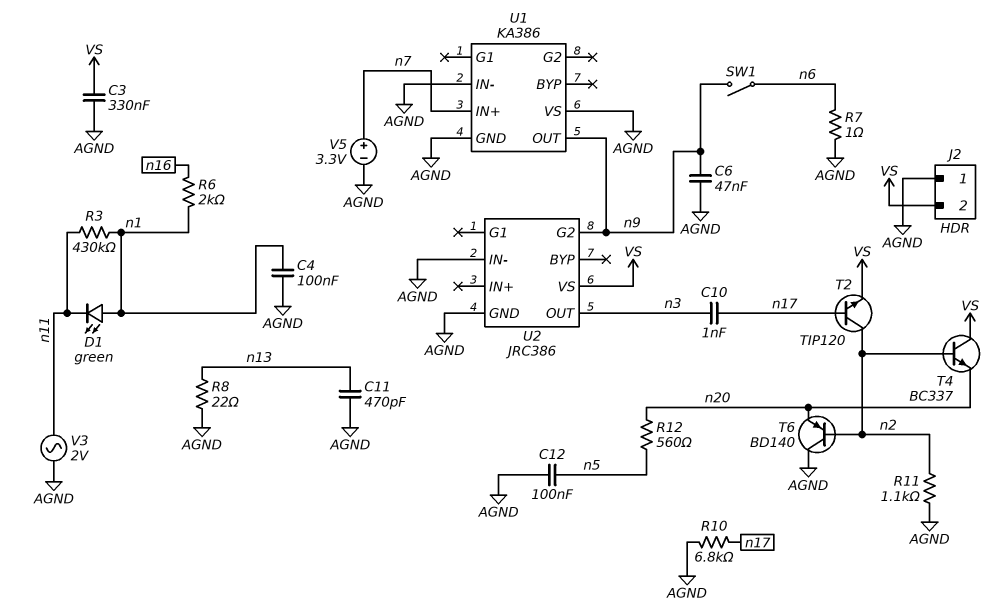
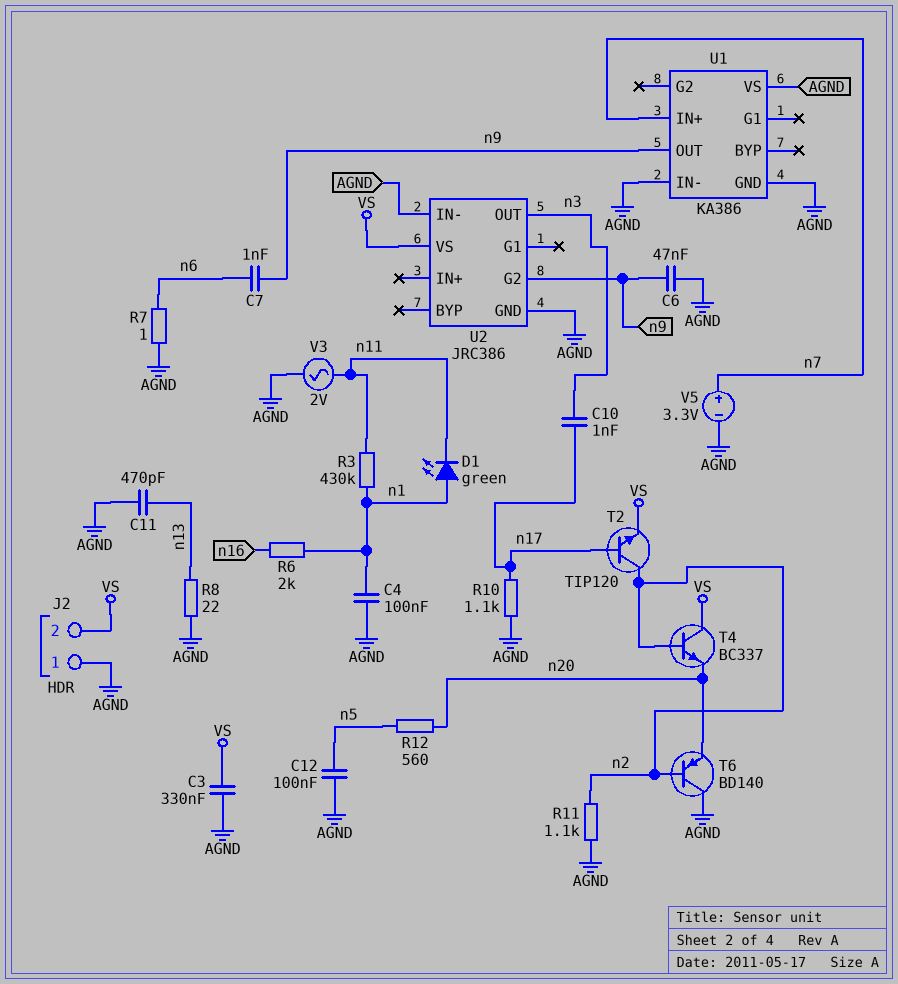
C7: none -> 1nF (n6, n9)
R10: 6.8k (AGND, n17) -> 1.1k (AGND, n17)
SW1: switch (n6, n9) -> none

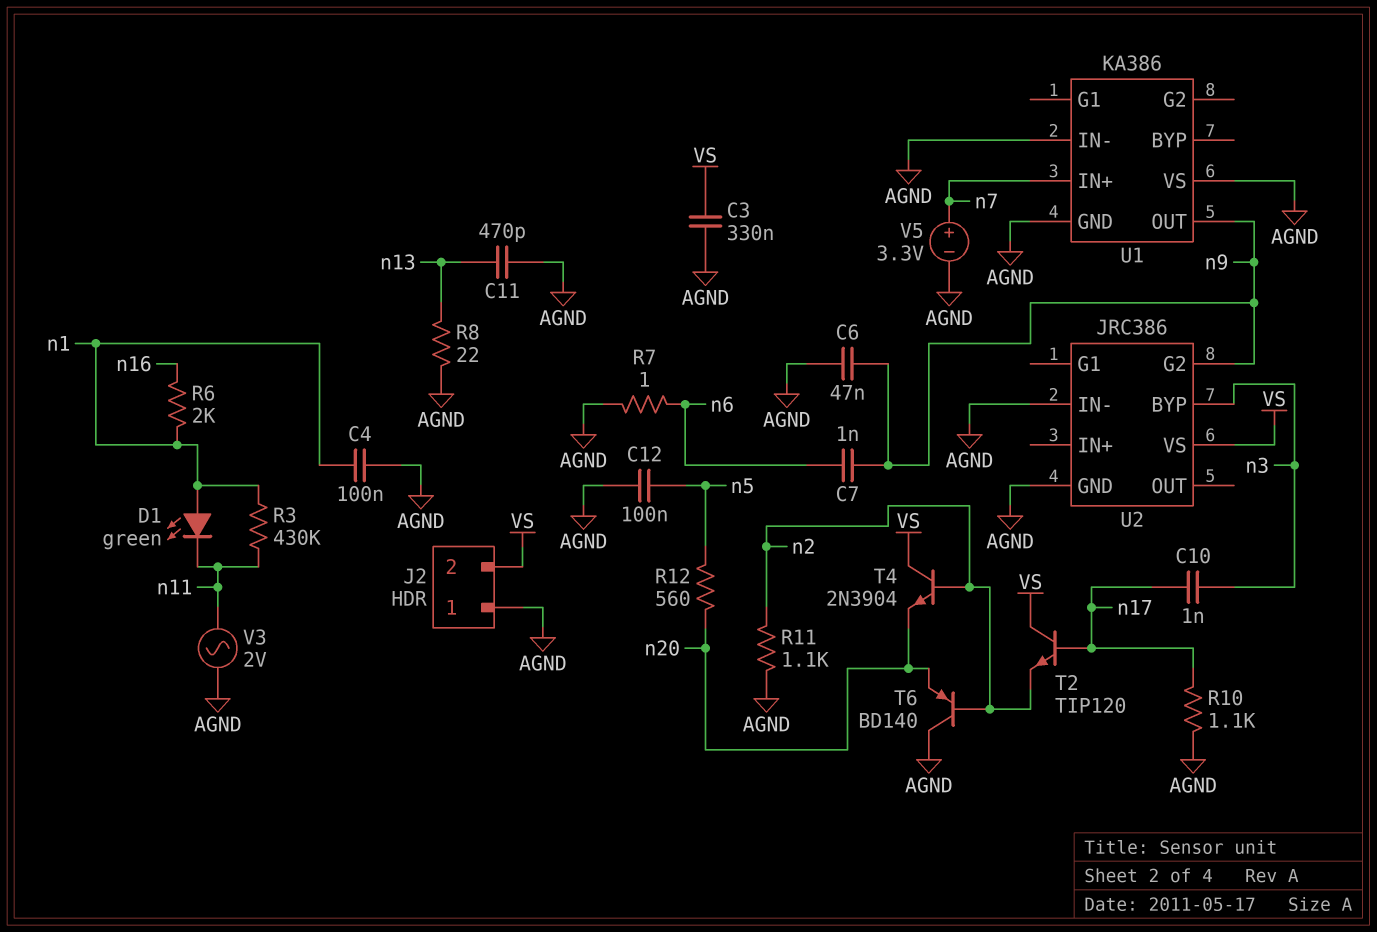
T2: NPN TIP120 (B n17, C n2, E VS) -> NPN TIP120 (B n17, C VS, E n2)
T4: NPN BC337 (B n2, C VS, E n20) -> NPN 2N3904 (B n2, C VS, E n20)
U2 pin BYP: none -> n3
U2 pin OUT: n3 -> none

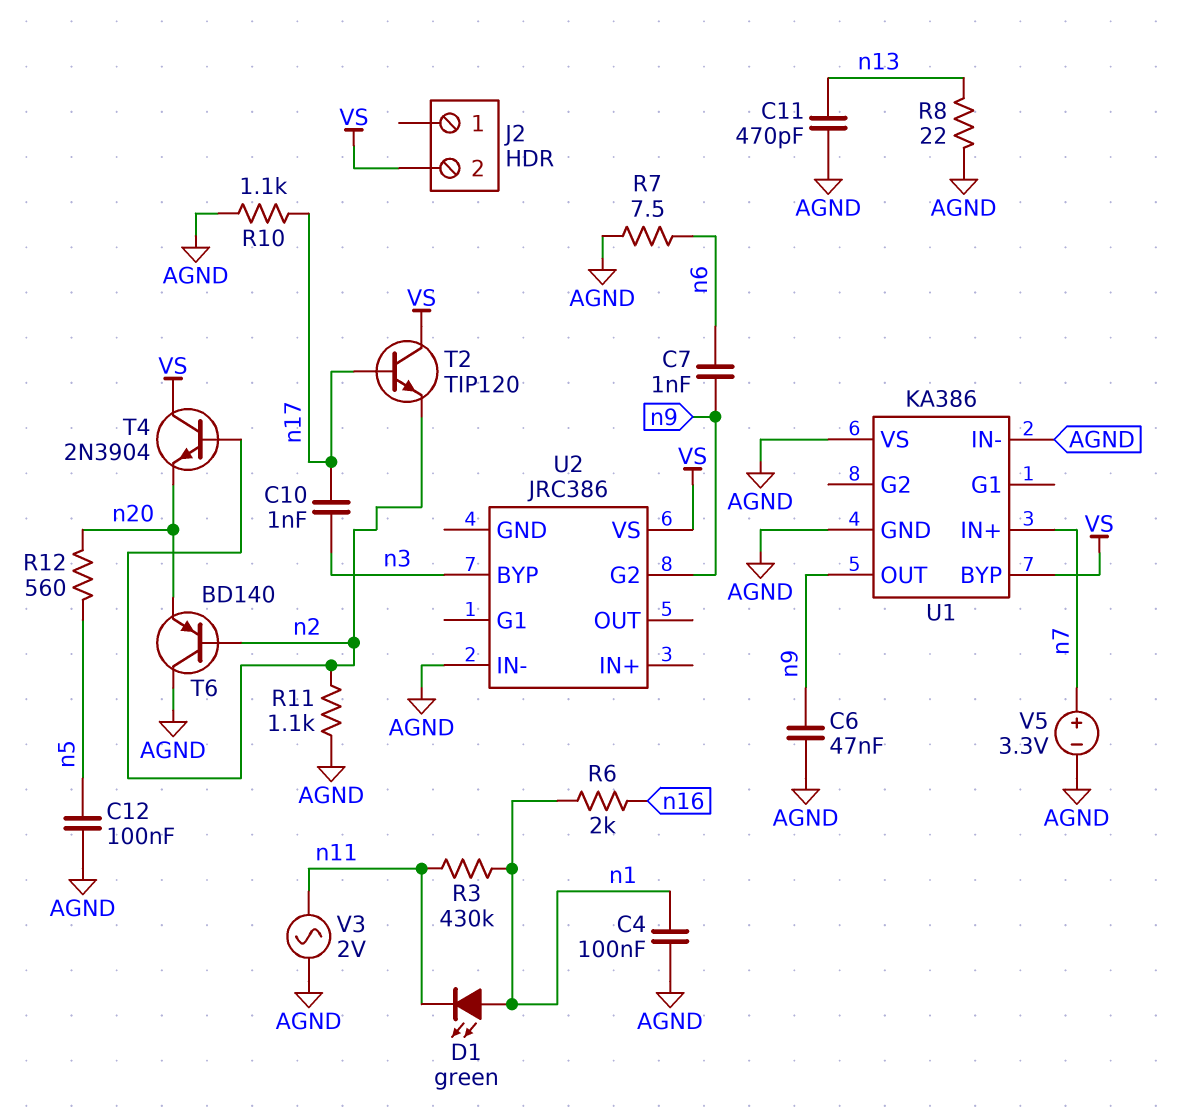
C3: 330nF (AGND, VS) -> none
J2 pin 1: AGND -> none
R7: 1 (AGND, n6) -> 7.5 (AGND, n6)
U1 pin BYP: none -> VS
U2 pin GND: AGND -> none

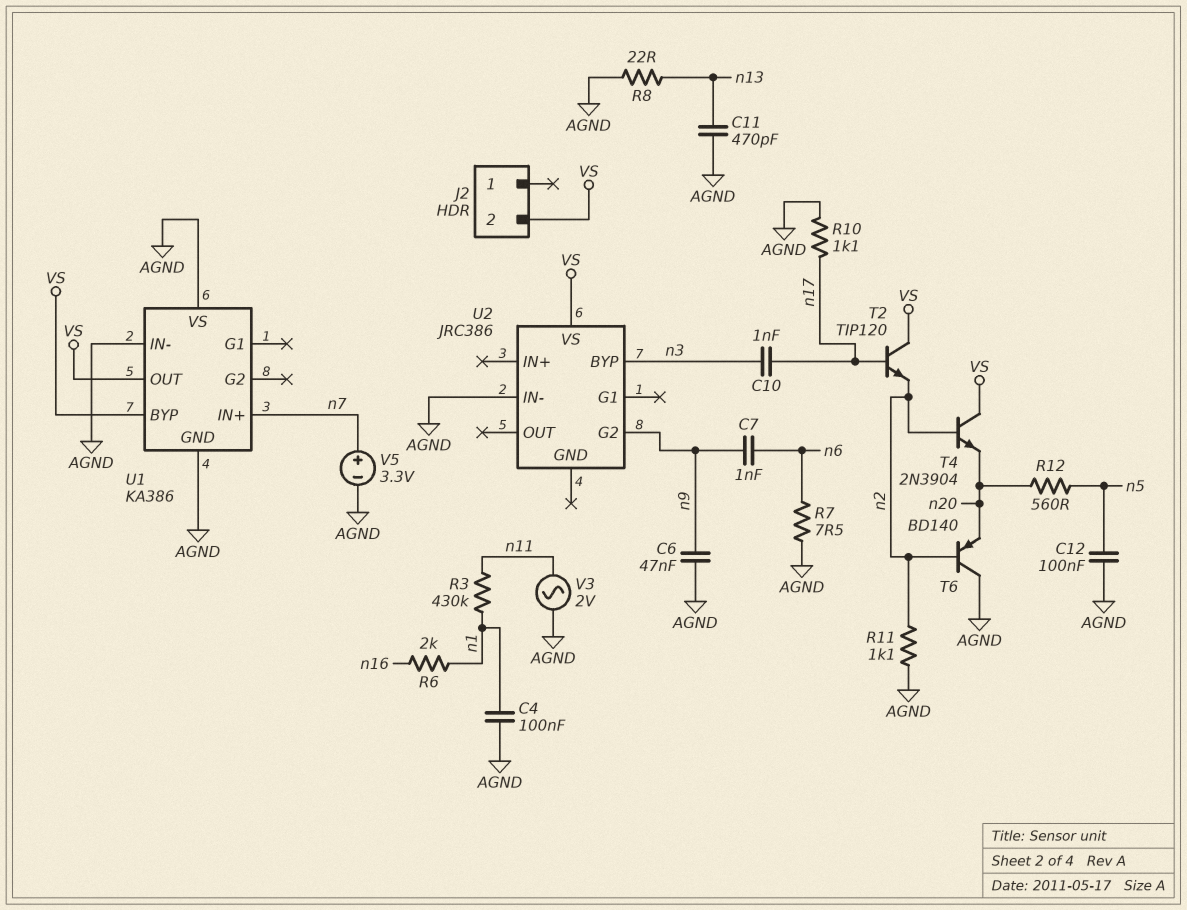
D1: LED green (A n1, K n11) -> none
U1 pin OUT: n9 -> VS

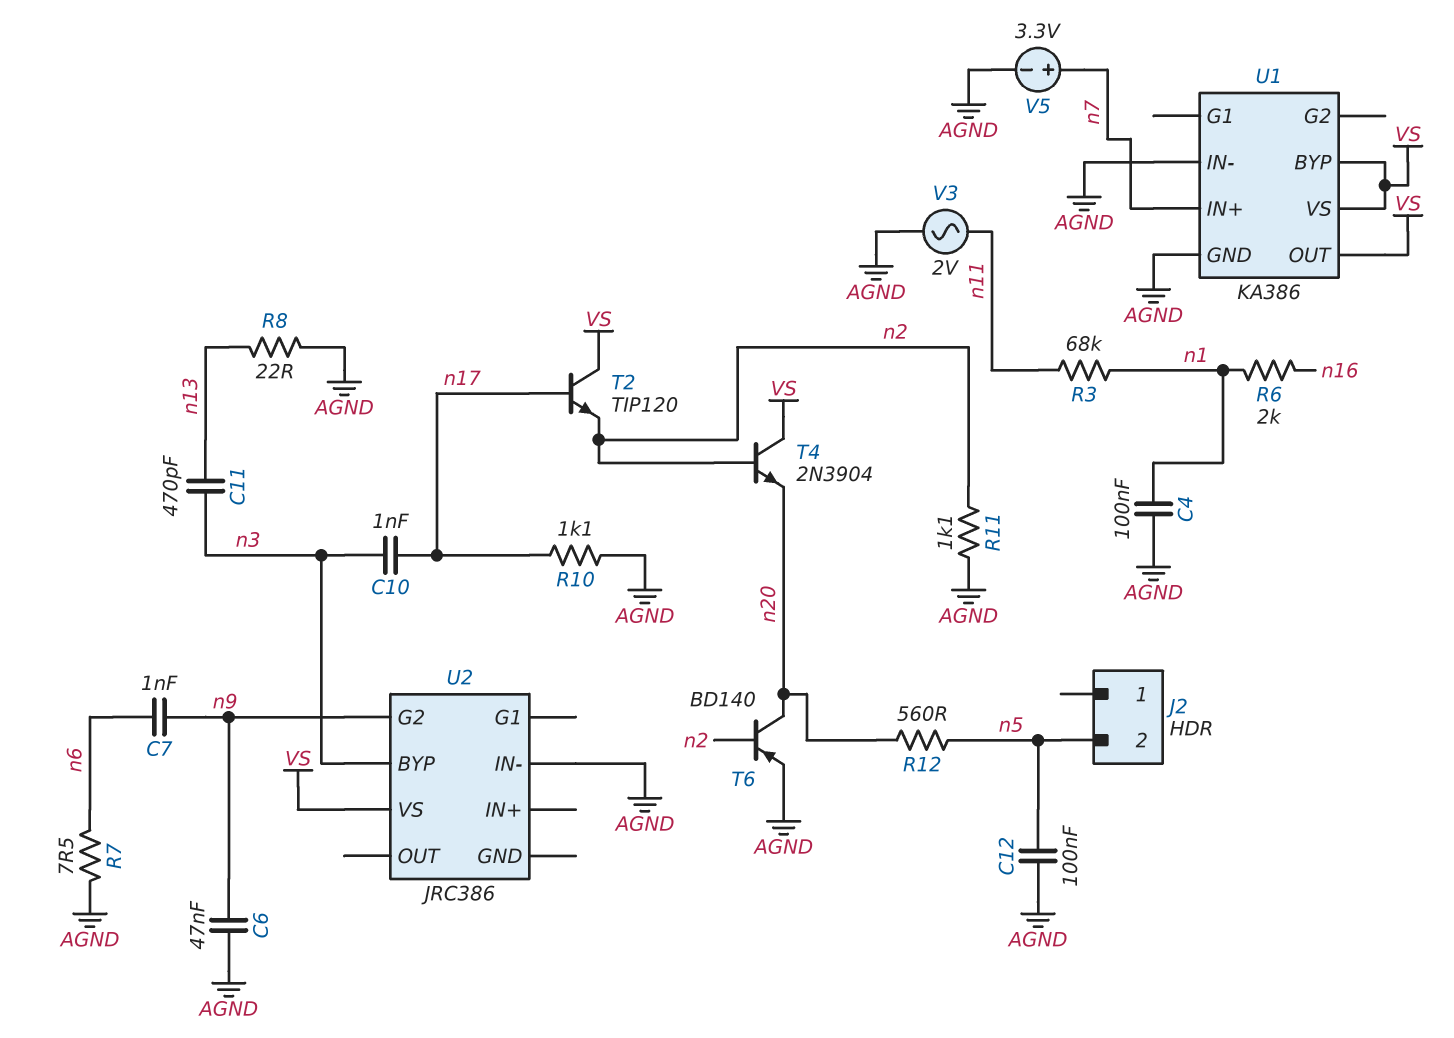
C11: 470pF (AGND, n13) -> 470pF (n3, n13)
J2 pin 2: VS -> n5
R3: 430k (n1, n11) -> 68k (n1, n11)
T6: PNP BD140 (B n2, C AGND, E n20) -> PNP BD140 (B n2, C n20, E AGND)
U1 pin VS: AGND -> VS

